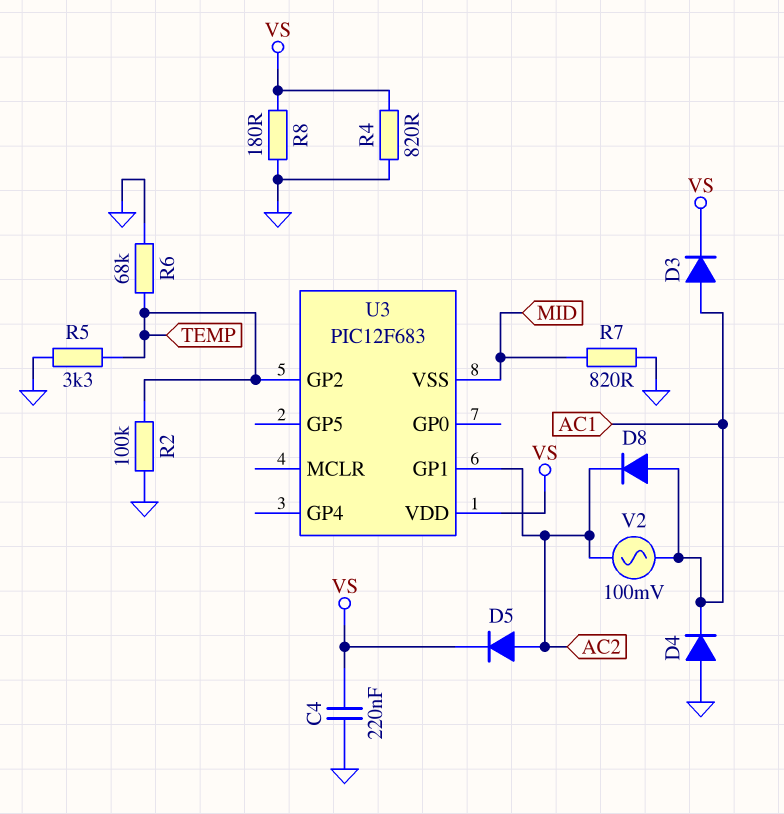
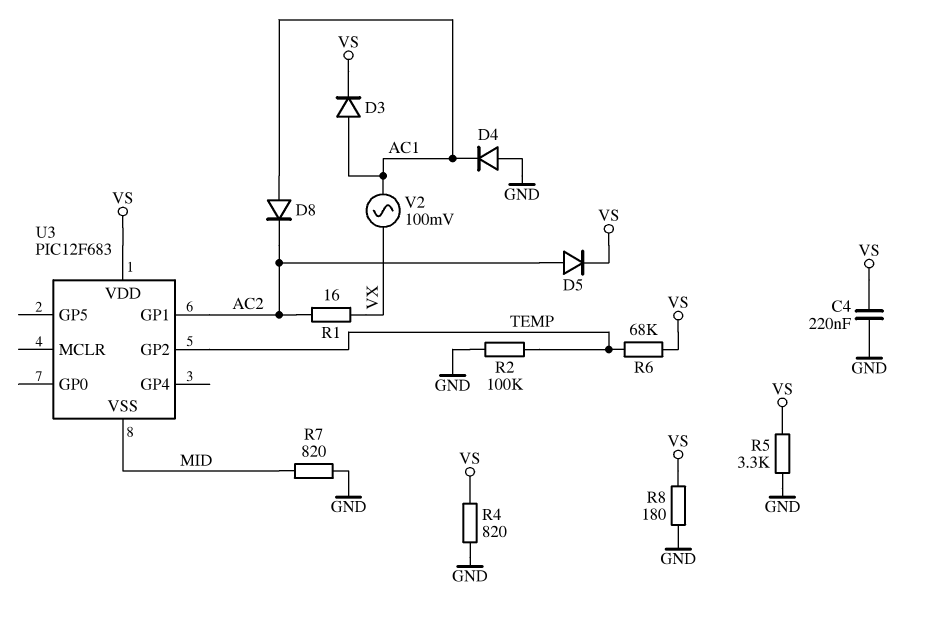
R1: none -> 16 (AC2, VX)
R5: 3.3k (GND, TEMP) -> 3.3k (GND, VS)
R6: 68k (GND, TEMP) -> 68k (TEMP, VS)
V2: AC 100mV (AC1, AC2) -> AC 100mV (AC1, VX)

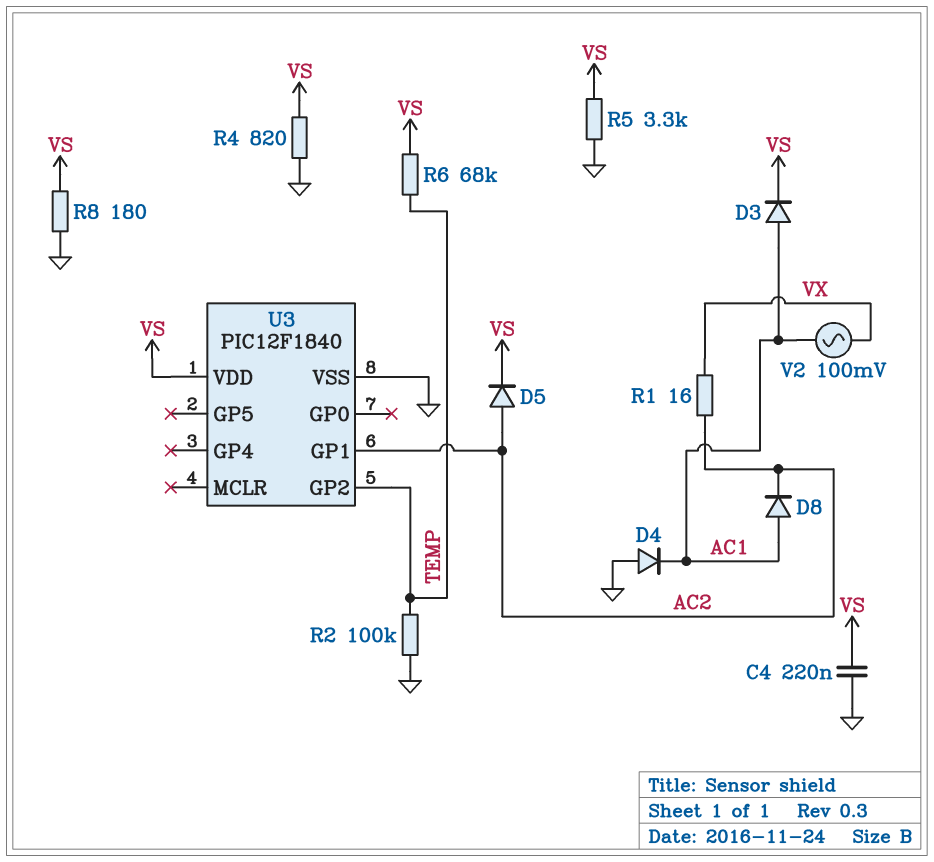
R7: 820 (GND, MID) -> none
U3: PIC12F683 -> PIC12F1840
U3 pin VSS: MID -> GND

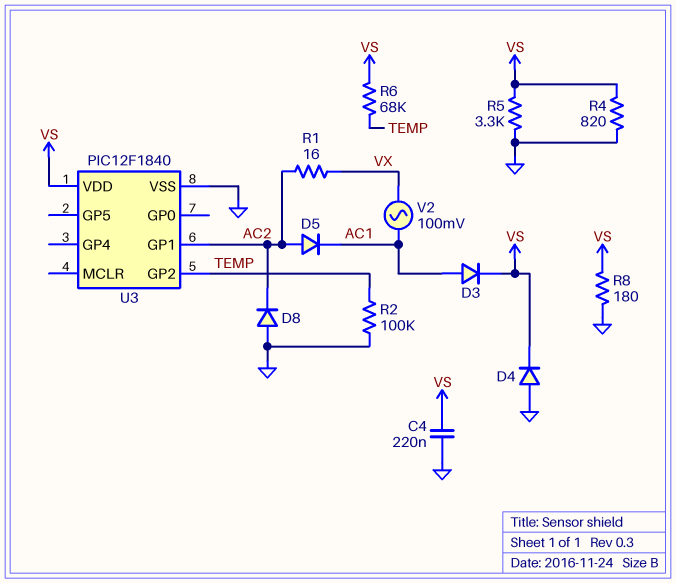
D4: diode (A GND, K AC1) -> diode (A GND, K VS)
D5: diode (A AC2, K VS) -> diode (A AC2, K AC1)
D8: diode (A AC1, K AC2) -> diode (A GND, K AC2)

